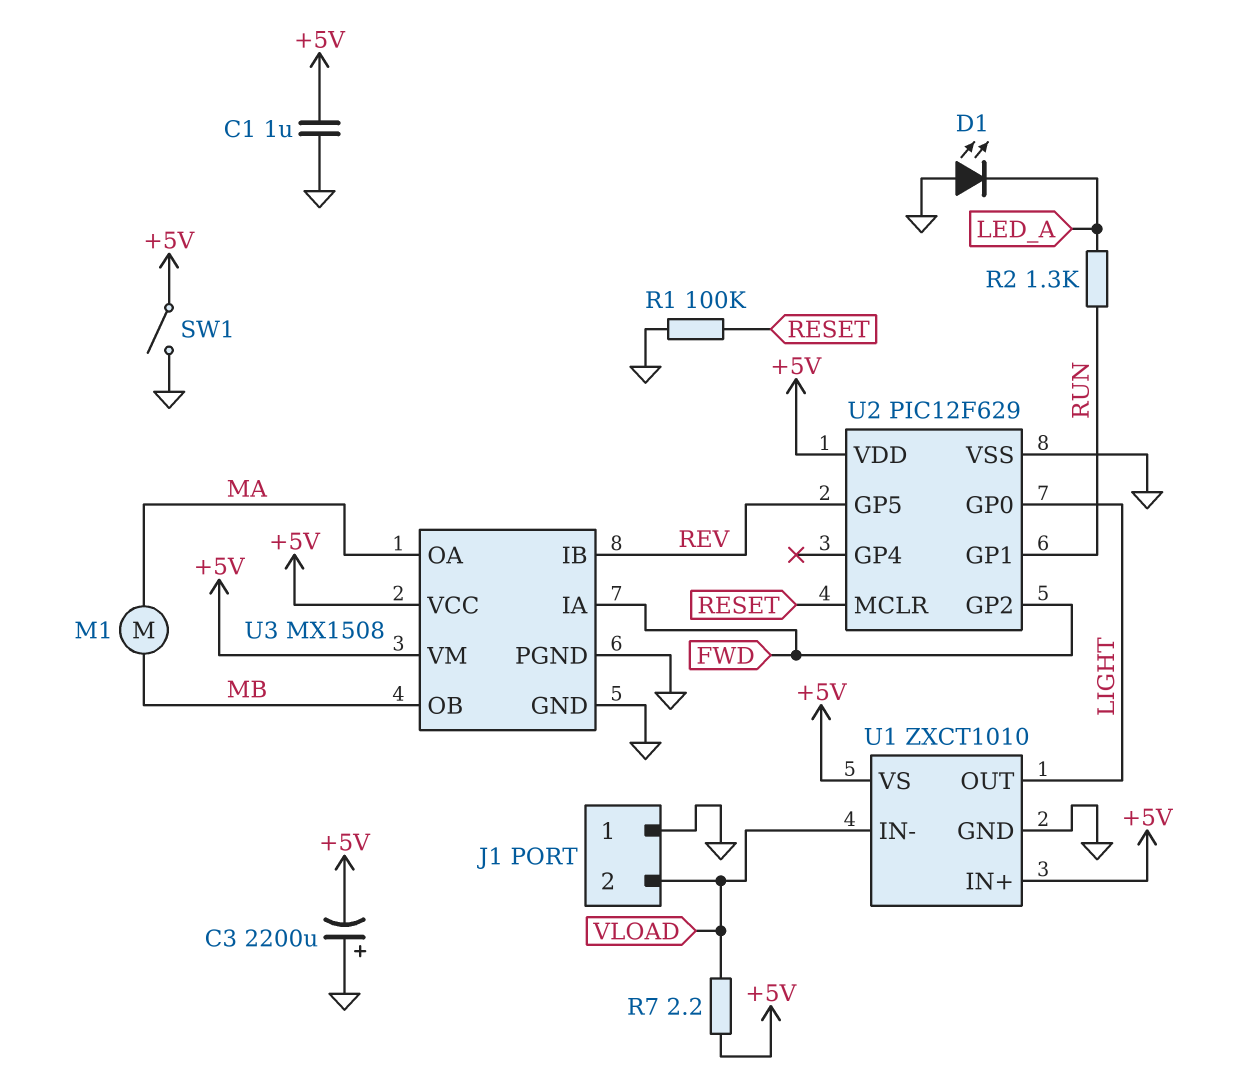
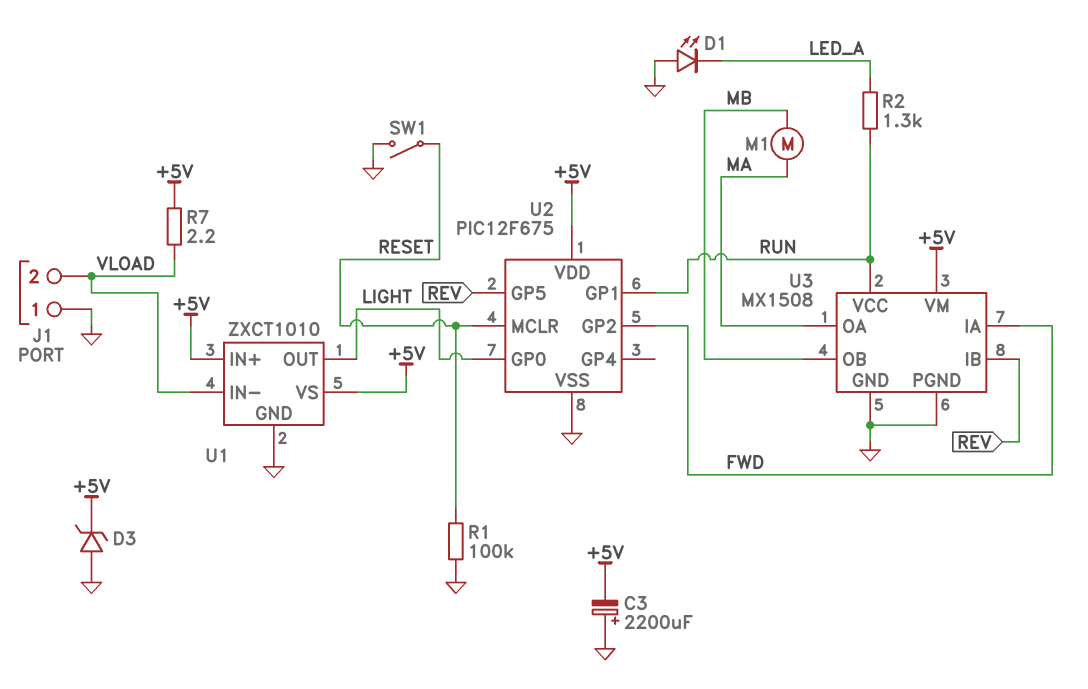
C1: 1uF (+5V, GND) -> none
D3: none -> zener (A GND, K +5V)
SW1: switch (+5V, GND) -> switch (GND, RESET)
U2: PIC12F629 -> PIC12F675
U3 pin VCC: +5V -> RUN

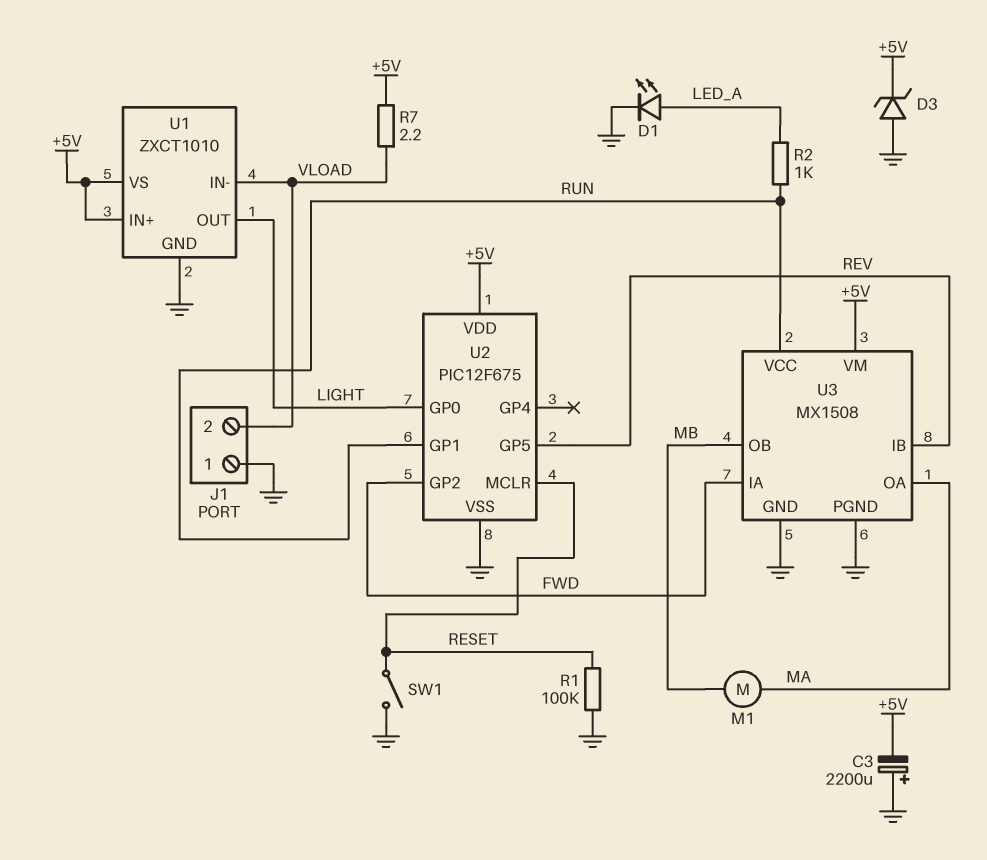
D1: LED (A GND, K LED_A) -> LED (A LED_A, K GND)
R2: 1.3k (LED_A, RUN) -> 1k (LED_A, RUN)

